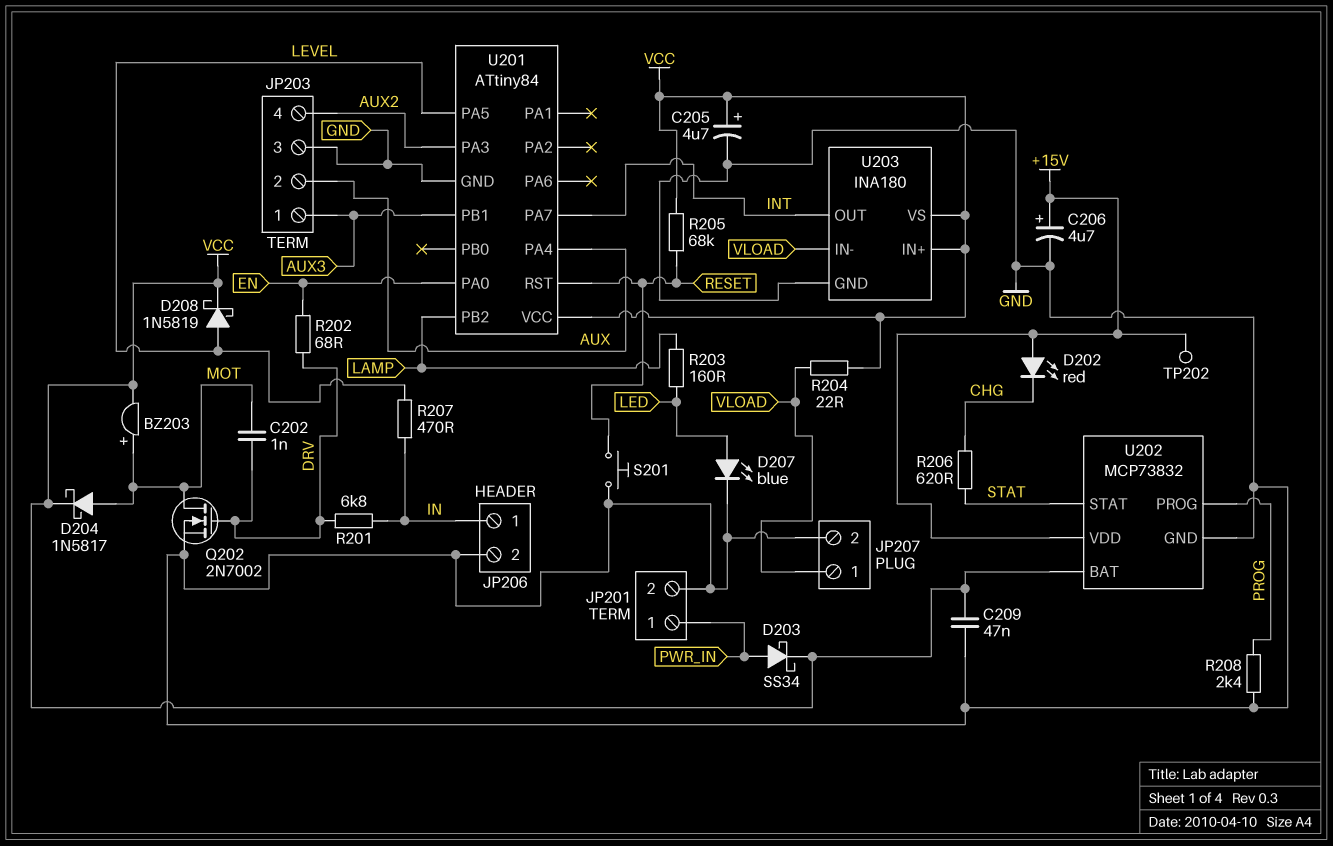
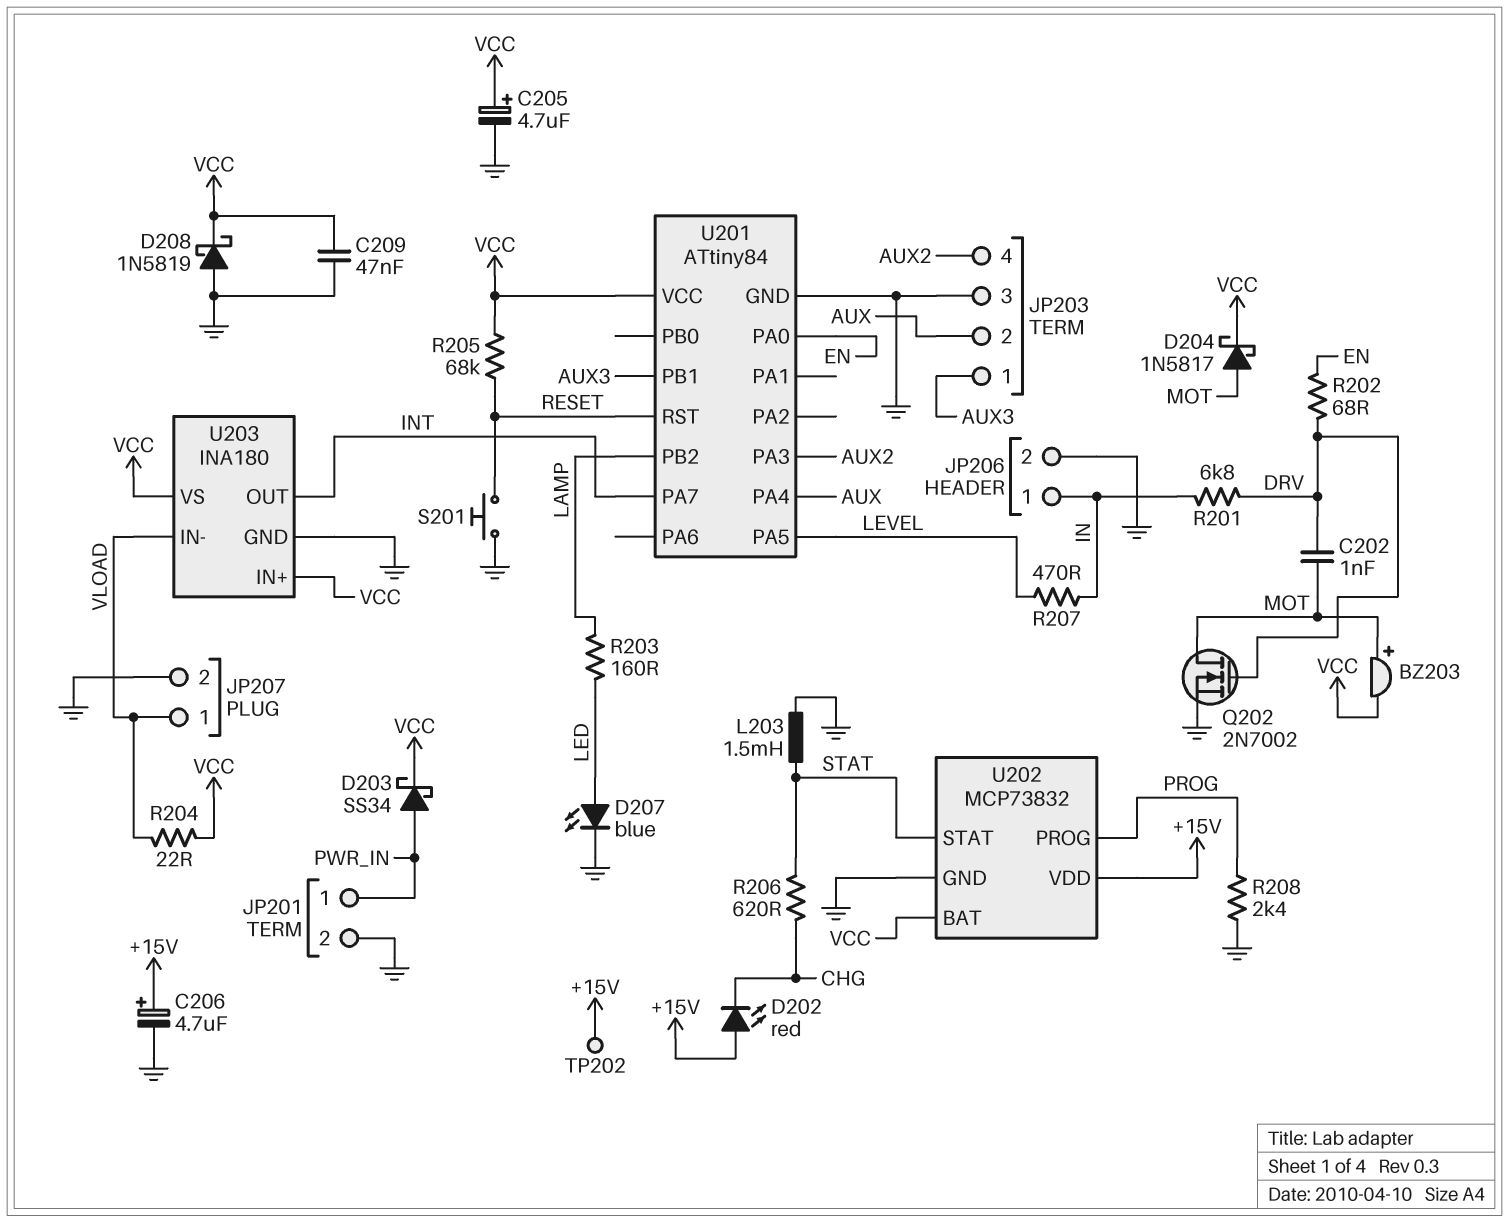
D208: schottky 1N5819 (A LEVEL, K VCC) -> schottky 1N5819 (A GND, K VCC)
L203: none -> 1.5mH (GND, STAT)

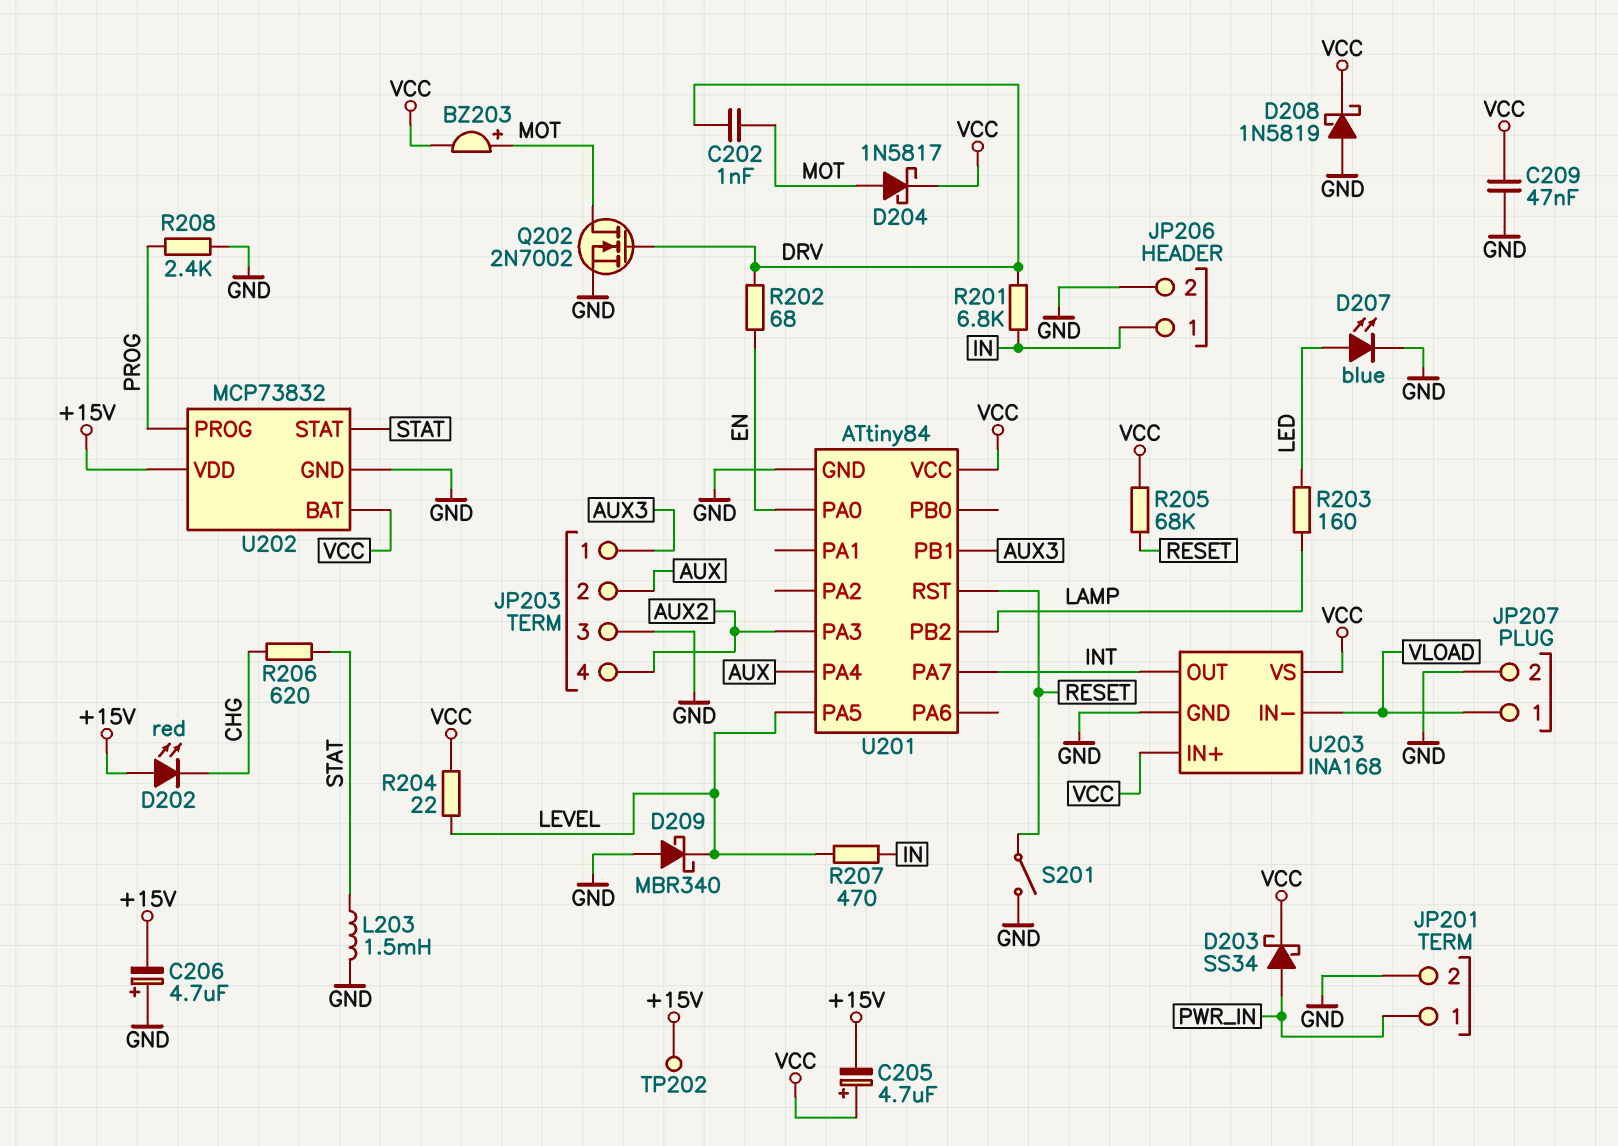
C205: 4.7uF (plus VCC, minus GND) -> 4.7uF (plus VCC, minus +15V)
C206: 4.7uF (plus +15V, minus GND) -> 4.7uF (plus GND, minus +15V)
D209: none -> schottky MBR340 (A GND, K LEVEL)
R204: 22 (VCC, VLOAD) -> 22 (LEVEL, VCC)
S201: button (GND, RESET) -> switch (GND, RESET)
U203: INA180 -> INA168

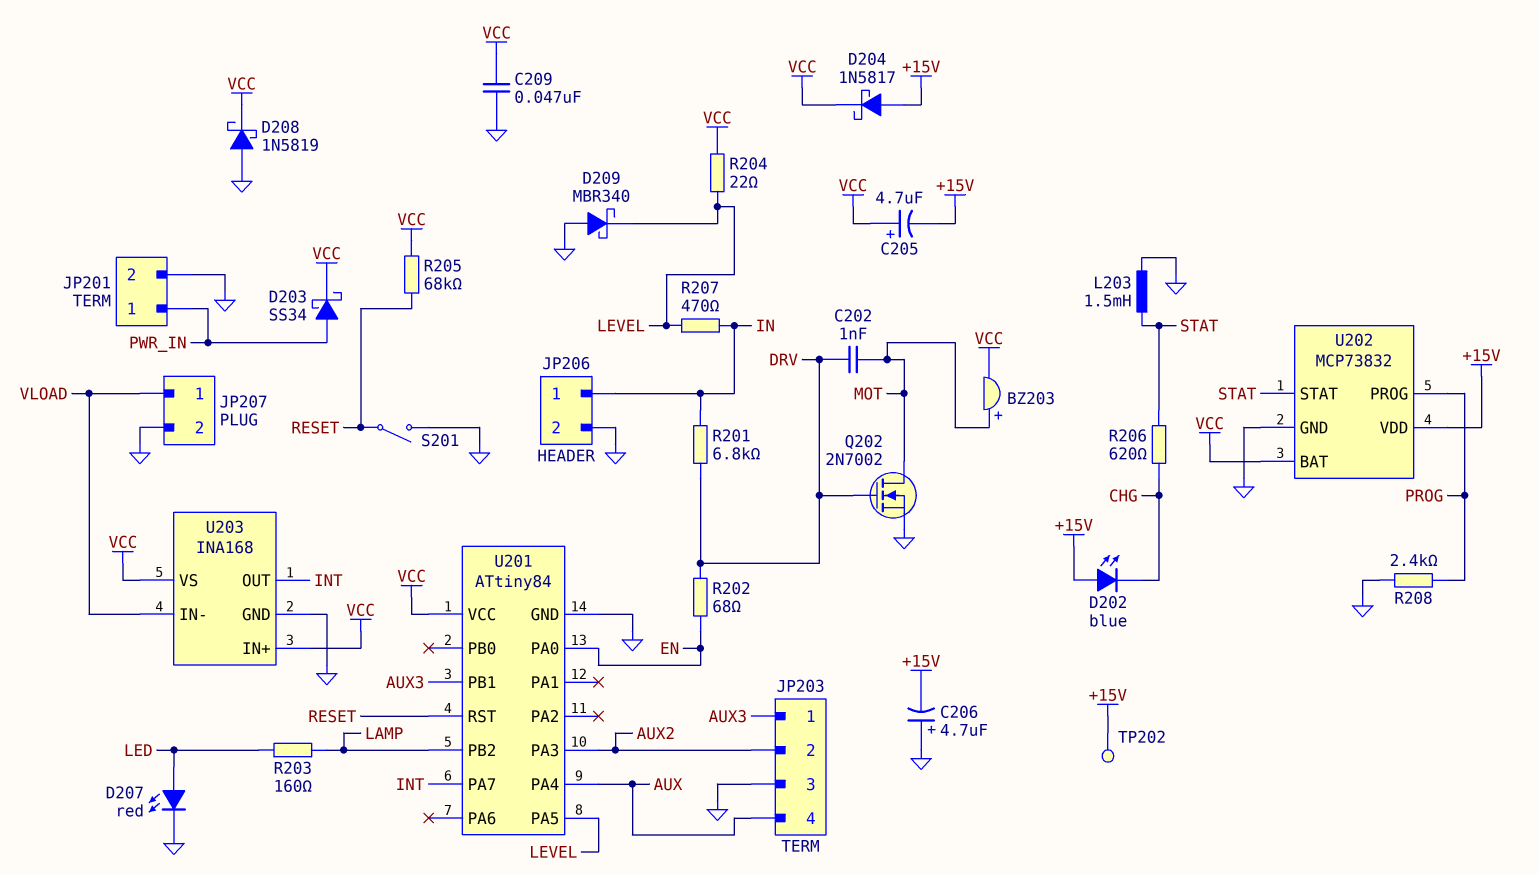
D202: LED red (A +15V, K CHG) -> LED blue (A +15V, K CHG)
D204: schottky 1N5817 (A MOT, K VCC) -> schottky 1N5817 (A +15V, K VCC)
D207: LED blue (A LED, K GND) -> LED red (A LED, K GND)
JP203 pin 2: AUX -> AUX2
JP203 pin 4: AUX2 -> AUX

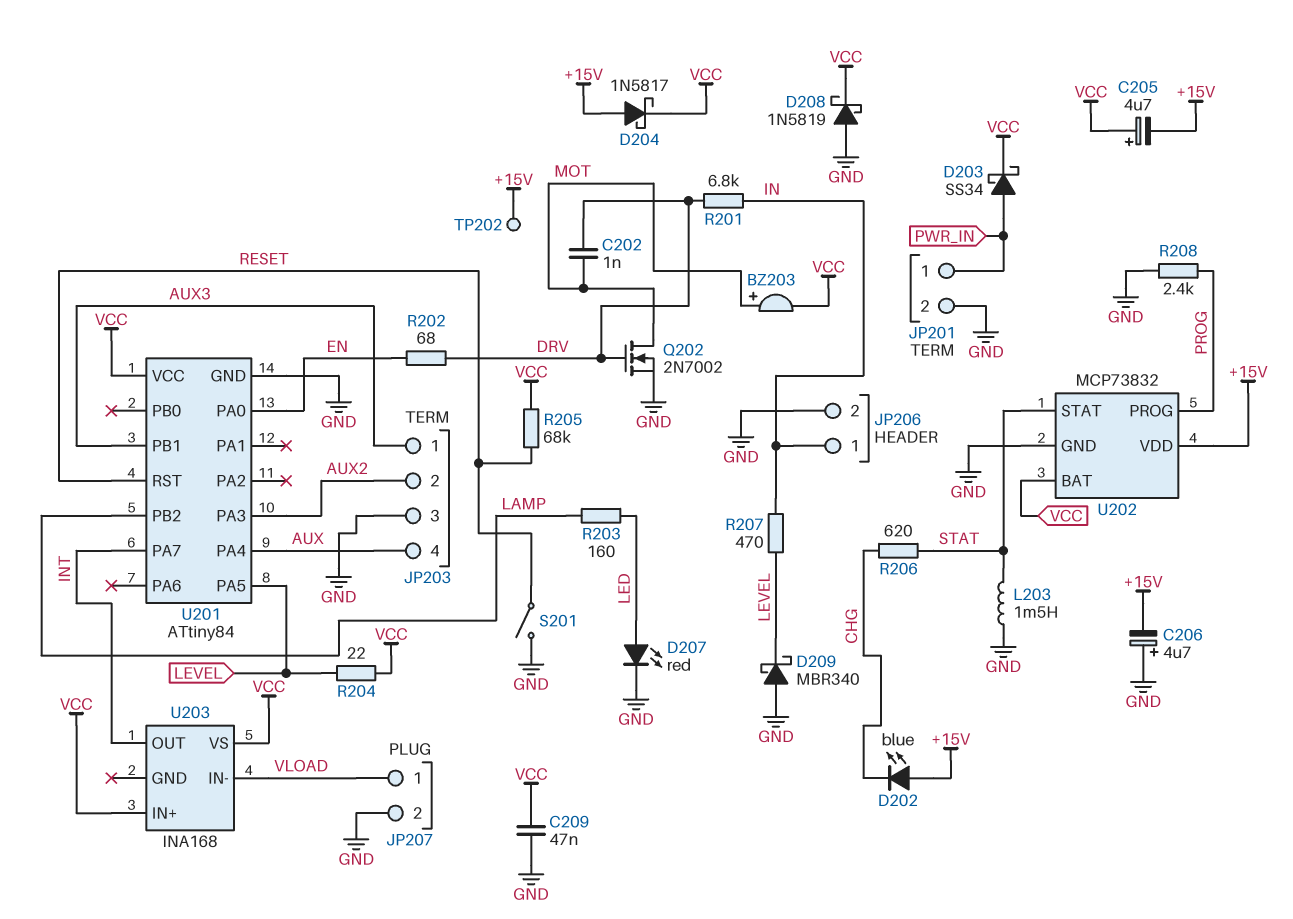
U203 pin GND: GND -> none

